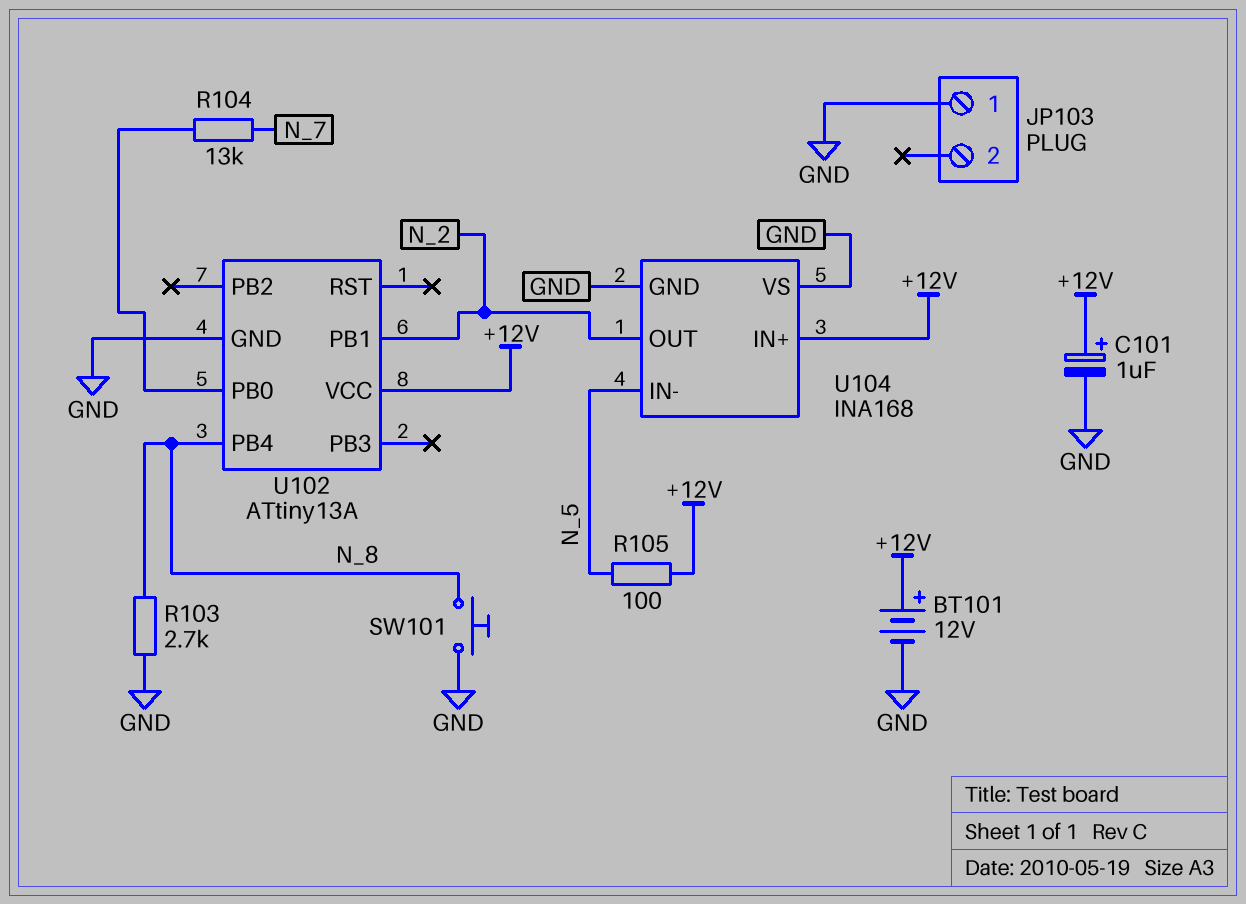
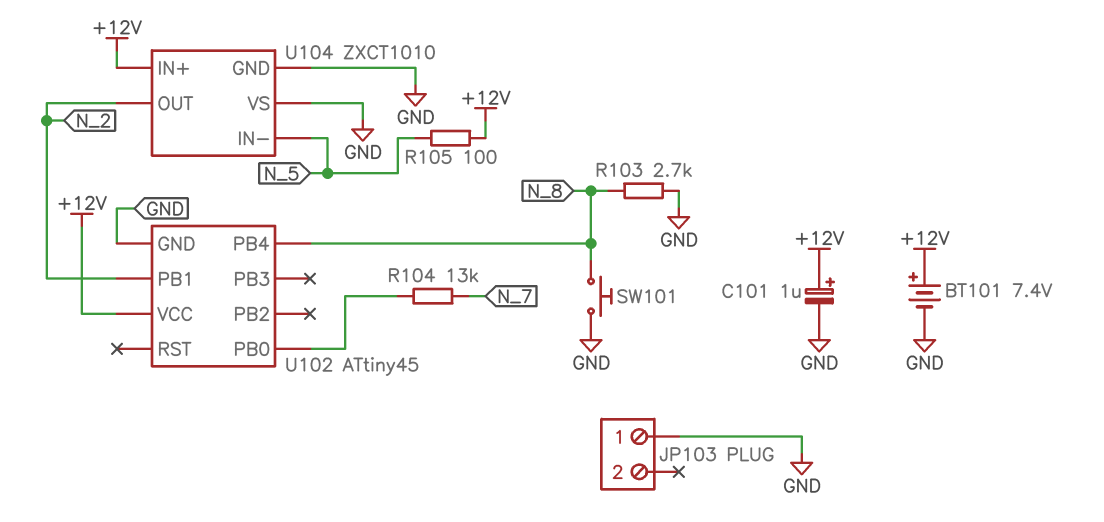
BT101: 12V (plus +12V, minus GND) -> 7.4V (plus +12V, minus GND)
U102: ATtiny13A -> ATtiny45
U104: INA168 -> ZXCT1010

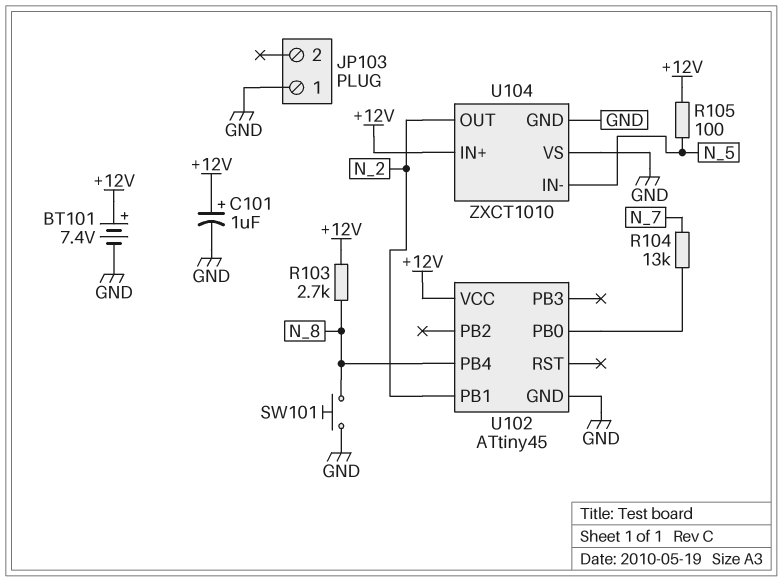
R103: 2.7k (GND, N_8) -> 2.7k (+12V, N_8)

